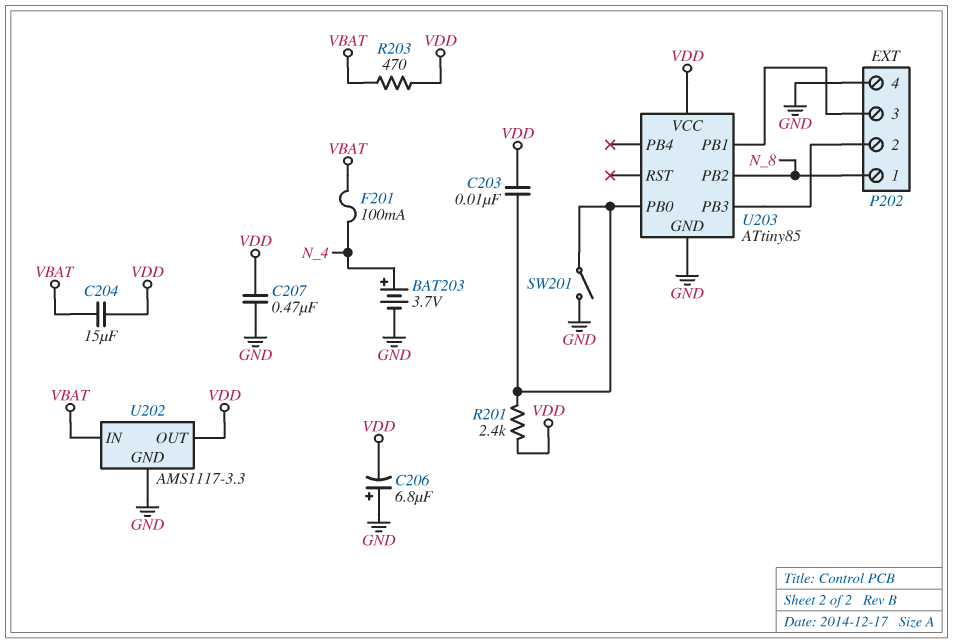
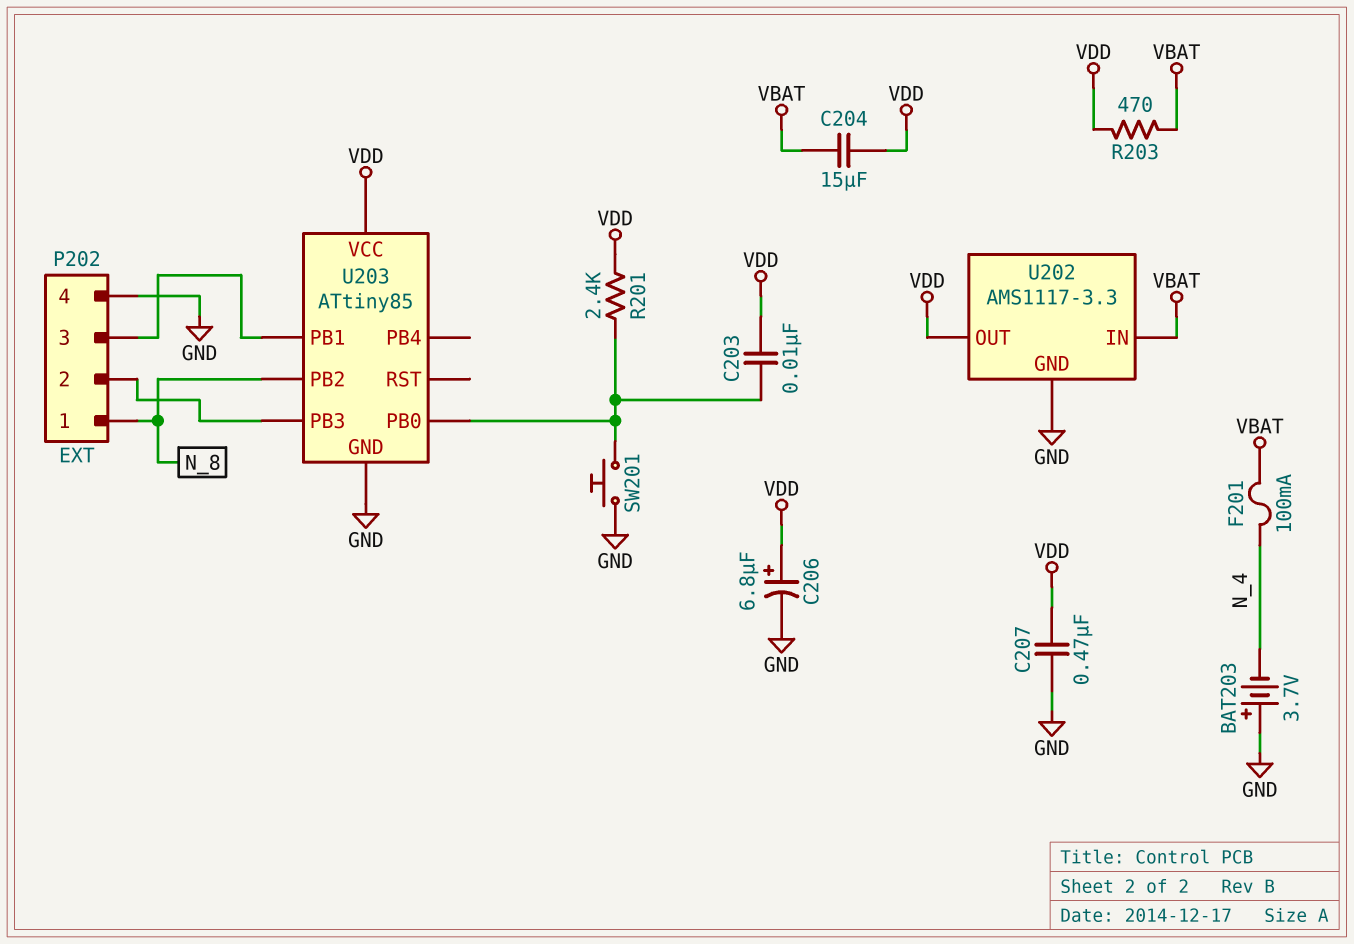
BAT203: 3.7V (plus N_4, minus GND) -> 3.7V (plus GND, minus N_4)
C206: 6.8uF (plus GND, minus VDD) -> 6.8uF (plus VDD, minus GND)
SW201: switch (GND, U203/PB0) -> button (GND, U203/PB0)

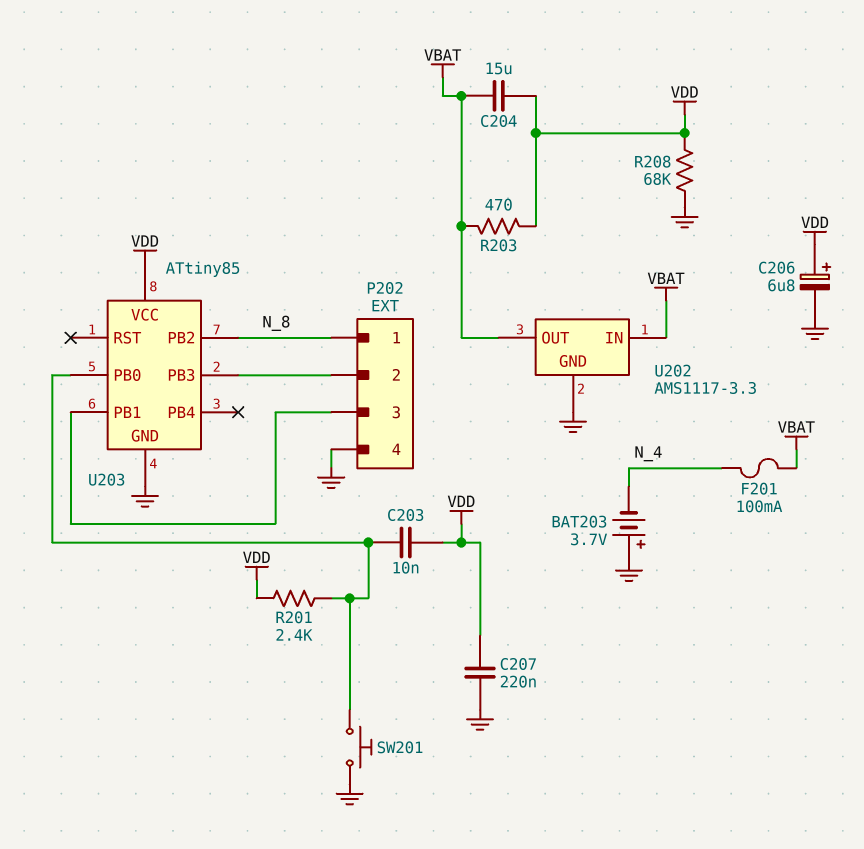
C207: 470nF (GND, VDD) -> 220nF (GND, VDD)
R208: none -> 68k (GND, VDD)
U202 pin OUT: VDD -> VBAT

